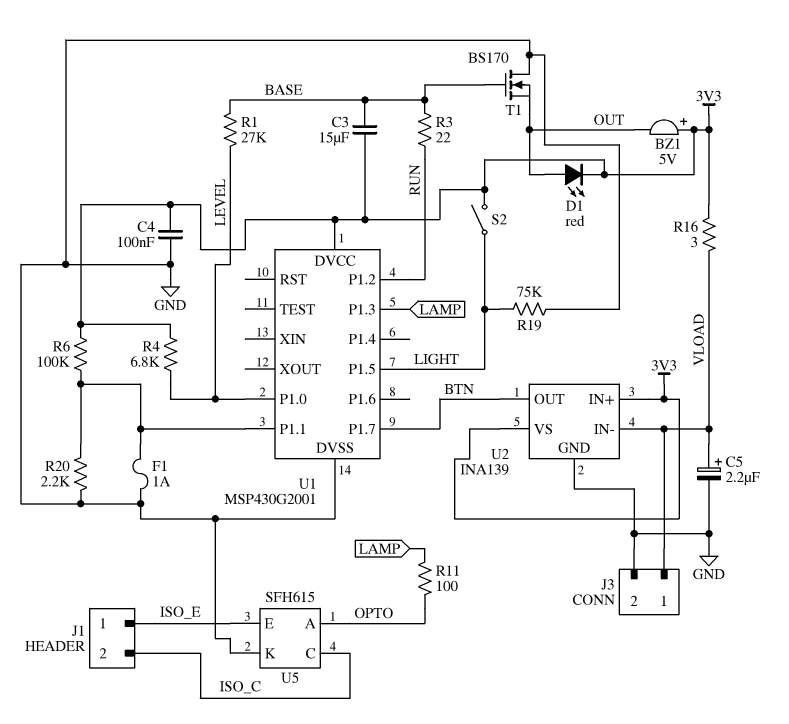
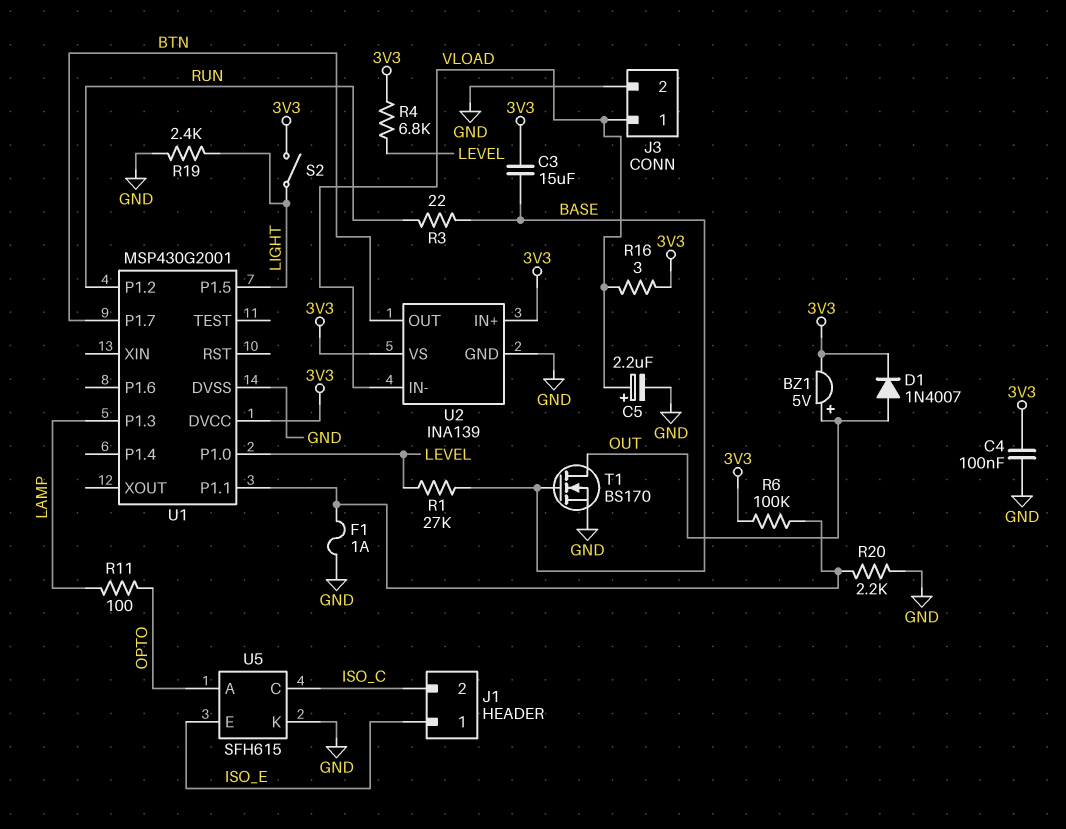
BZ1: buzzer 5V (plus 3V3, minus OUT) -> buzzer 5V (plus OUT, minus 3V3)
D1: LED red (A OUT, K 3V3) -> diode 1N4007 (A OUT, K 3V3)
R19: 75k (GND, LIGHT) -> 2.4k (GND, LIGHT)
T1: NMOS BS170 (G BASE, D GND, S OUT) -> NMOS BS170 (G BASE, D OUT, S GND)

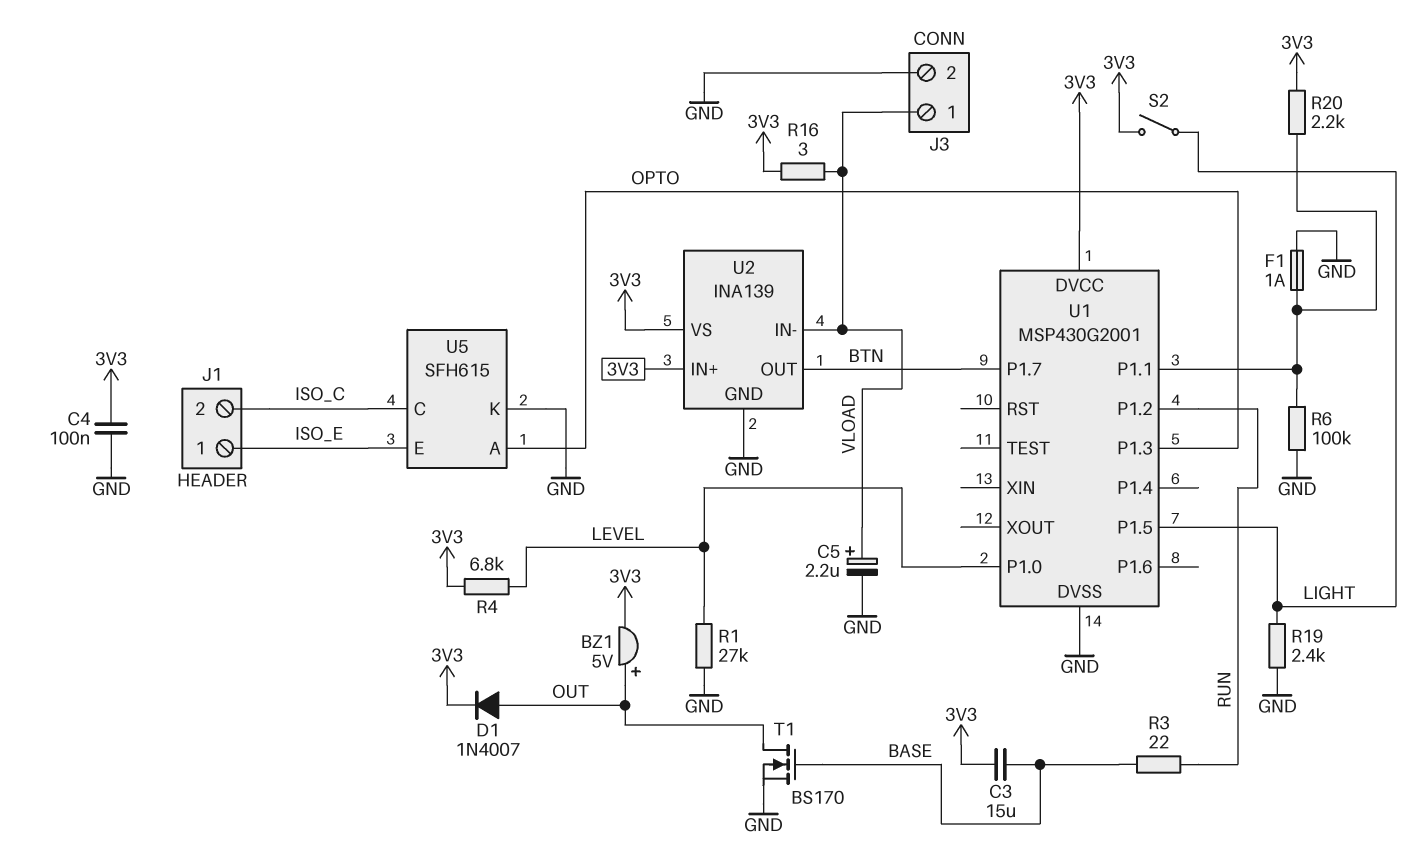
R1: 27k (BASE, LEVEL) -> 27k (GND, LEVEL)
R6: 100k (3V3, U1/P1.1) -> 100k (GND, U1/P1.1)
R11: 100 (LAMP, OPTO) -> none
R20: 2.2k (GND, U1/P1.1) -> 2.2k (3V3, U1/P1.1)
U1 pin P1.3: LAMP -> OPTO

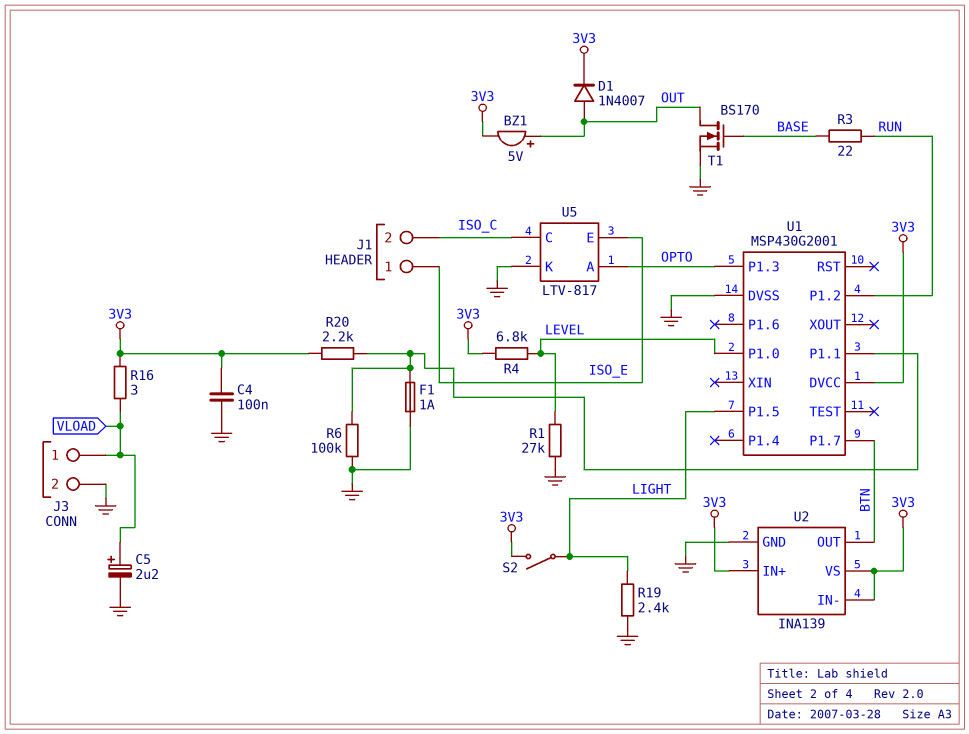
C3: 15uF (3V3, BASE) -> none
U2 pin IN-: VLOAD -> 3V3
U5: SFH615 -> LTV-817

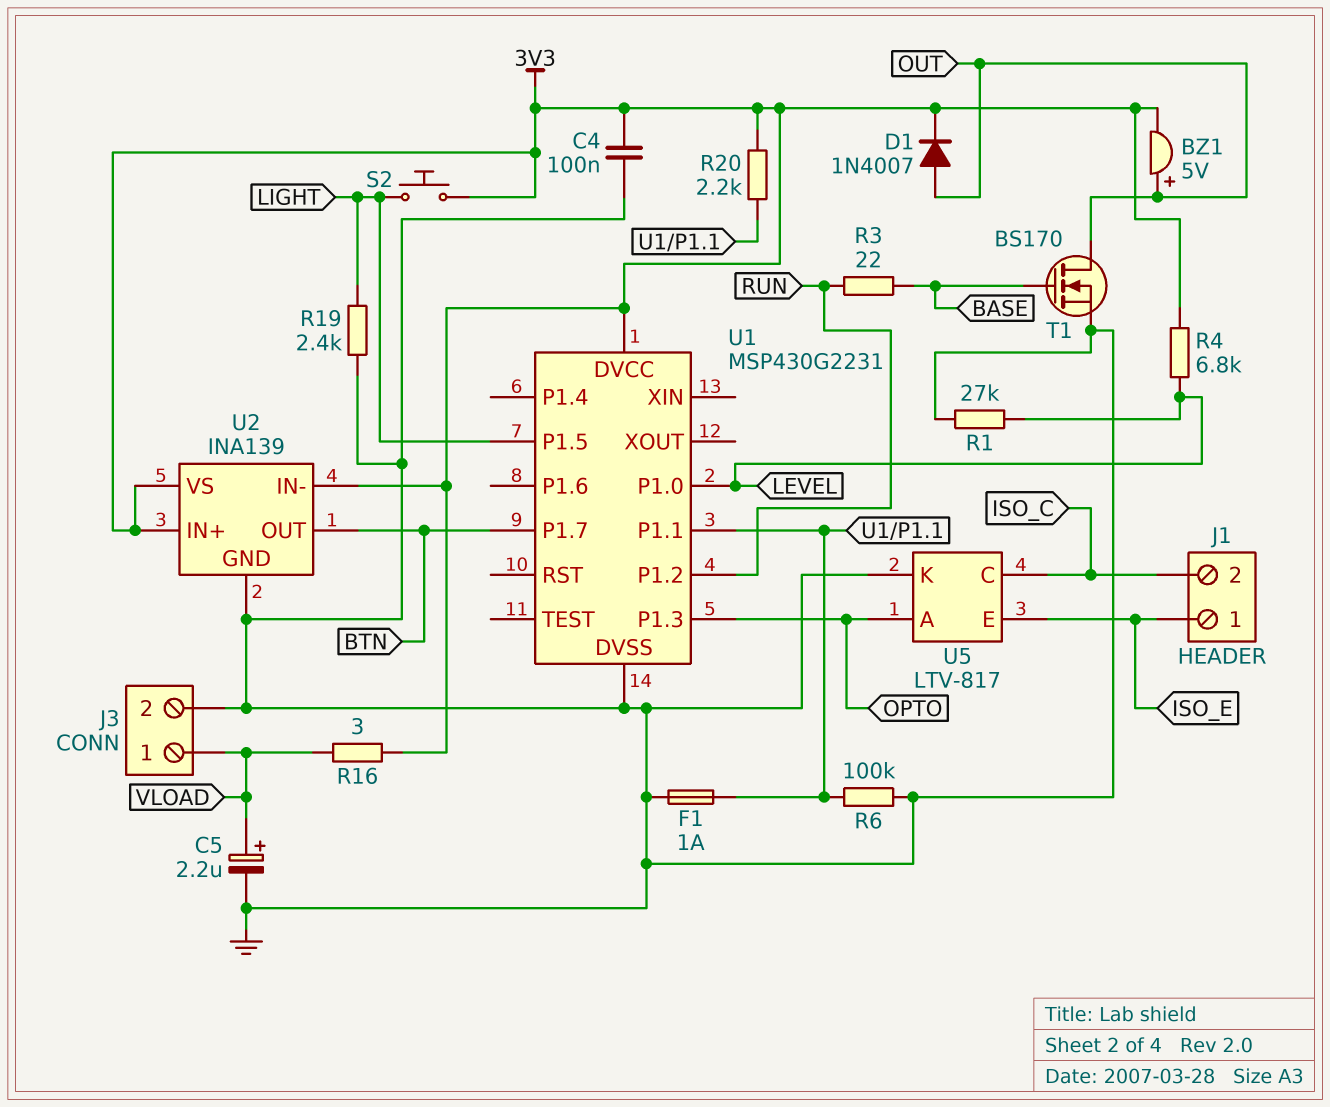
S2: switch (3V3, LIGHT) -> button (3V3, LIGHT)
U1: MSP430G2001 -> MSP430G2231

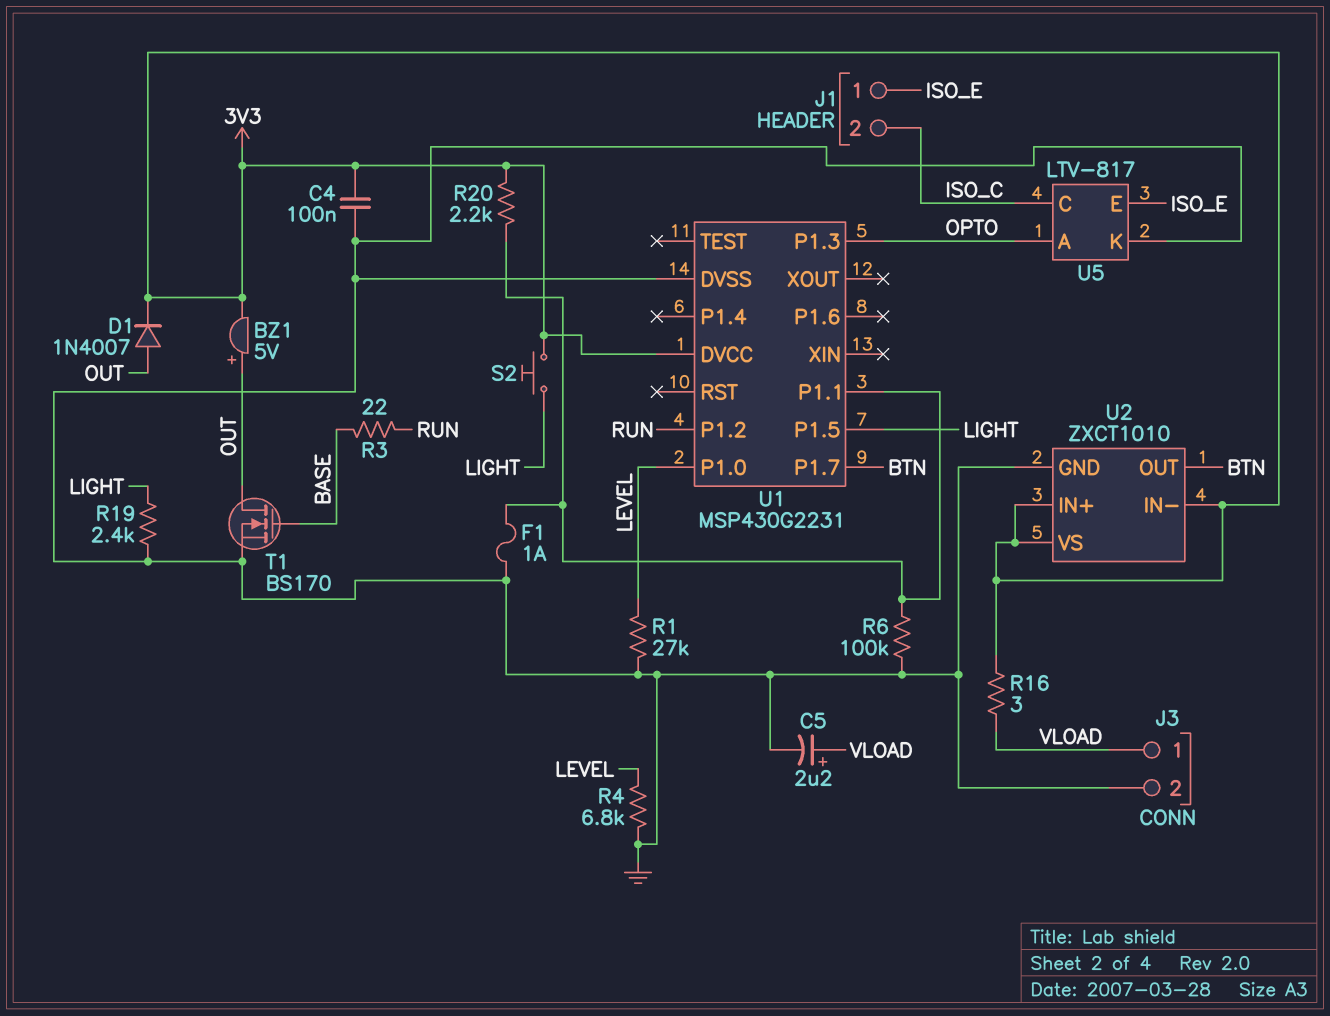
R4: 6.8k (3V3, LEVEL) -> 6.8k (GND, LEVEL)
U2: INA139 -> ZXCT1010

